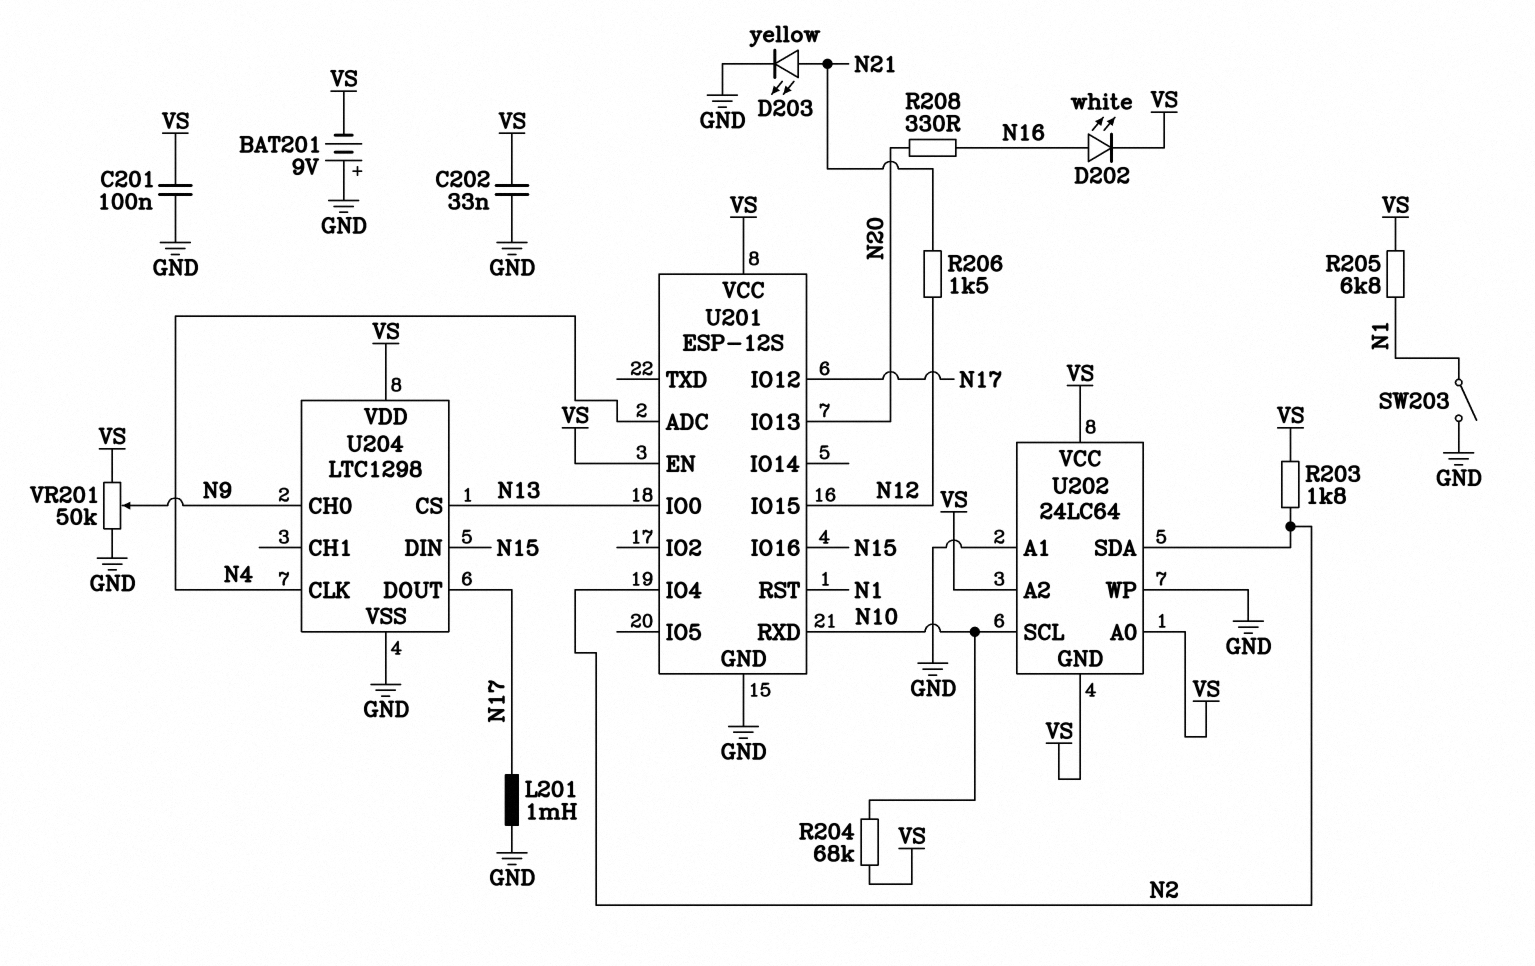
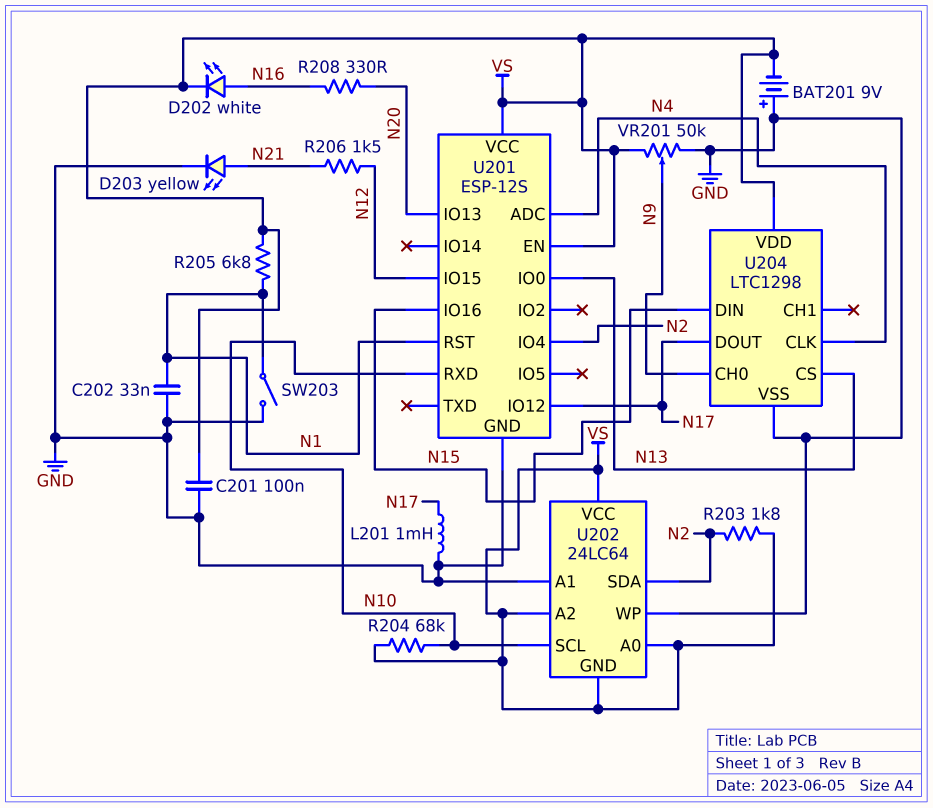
C202: 33nF (GND, VS) -> 33nF (GND, N1)

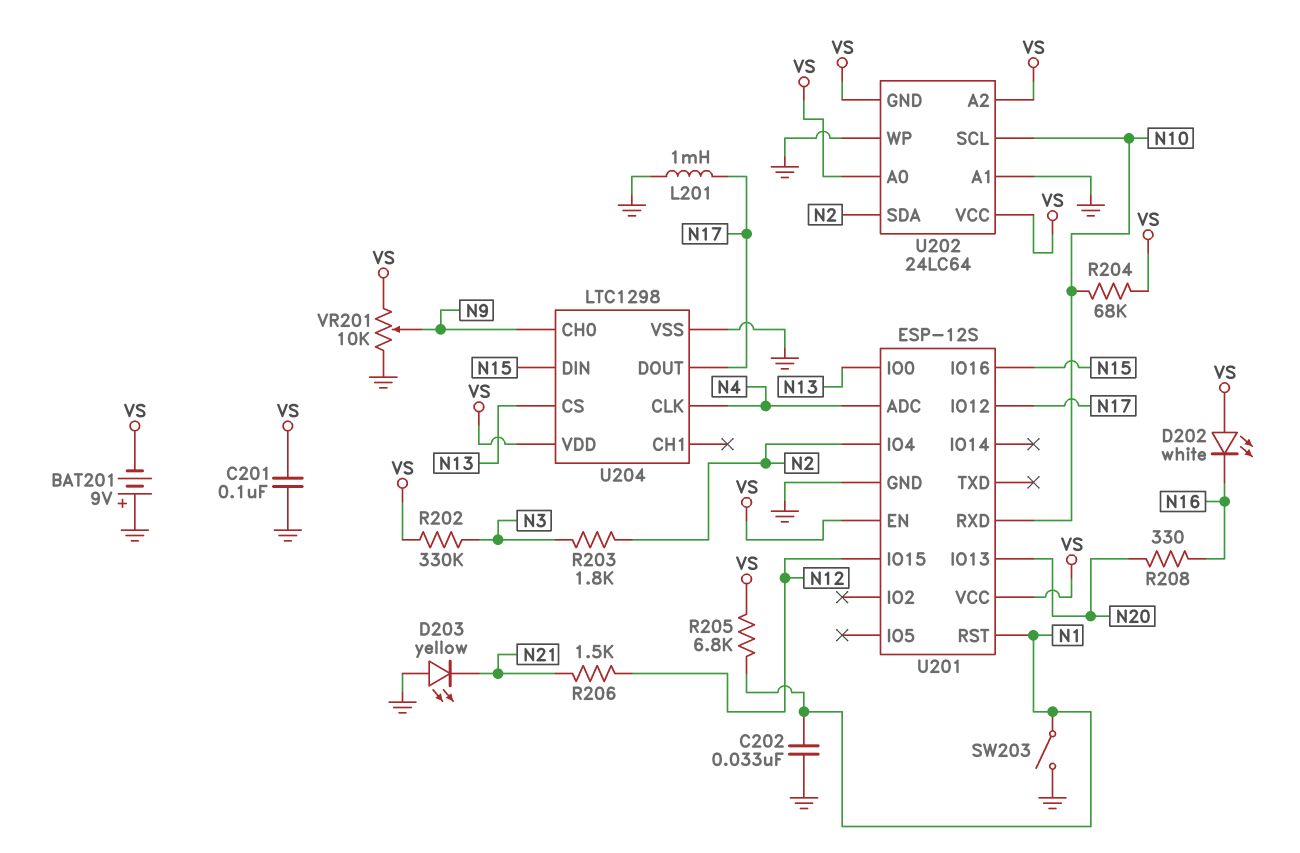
D202: LED white (A N16, K VS) -> LED white (A VS, K N16)
D203: LED yellow (A N21, K GND) -> LED yellow (A GND, K N21)
R202: none -> 330k (N3, VS)
R203: 1.8k (N2, VS) -> 1.8k (N2, N3)
VR201: 50k (GND, VS, wiper N9) -> 10k (GND, VS, wiper N9)

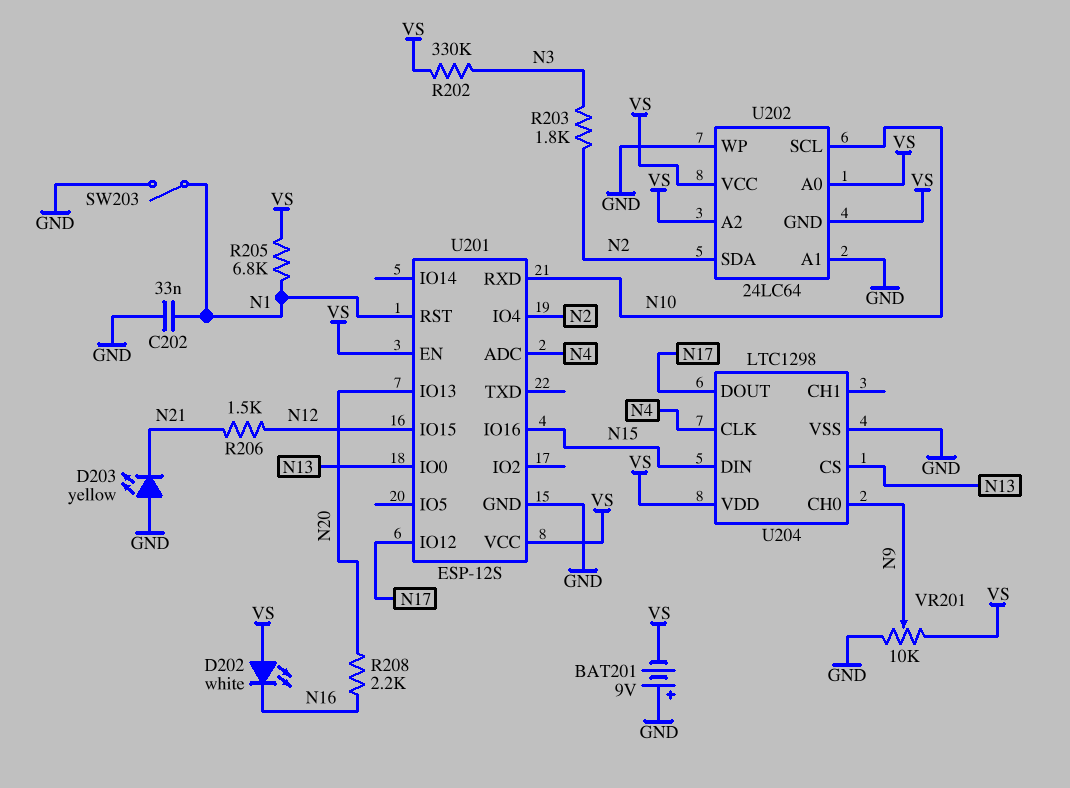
C201: 100nF (GND, VS) -> none
L201: 1mH (GND, N17) -> none
R204: 68k (N10, VS) -> none
R208: 330 (N16, N20) -> 2.2k (N16, N20)

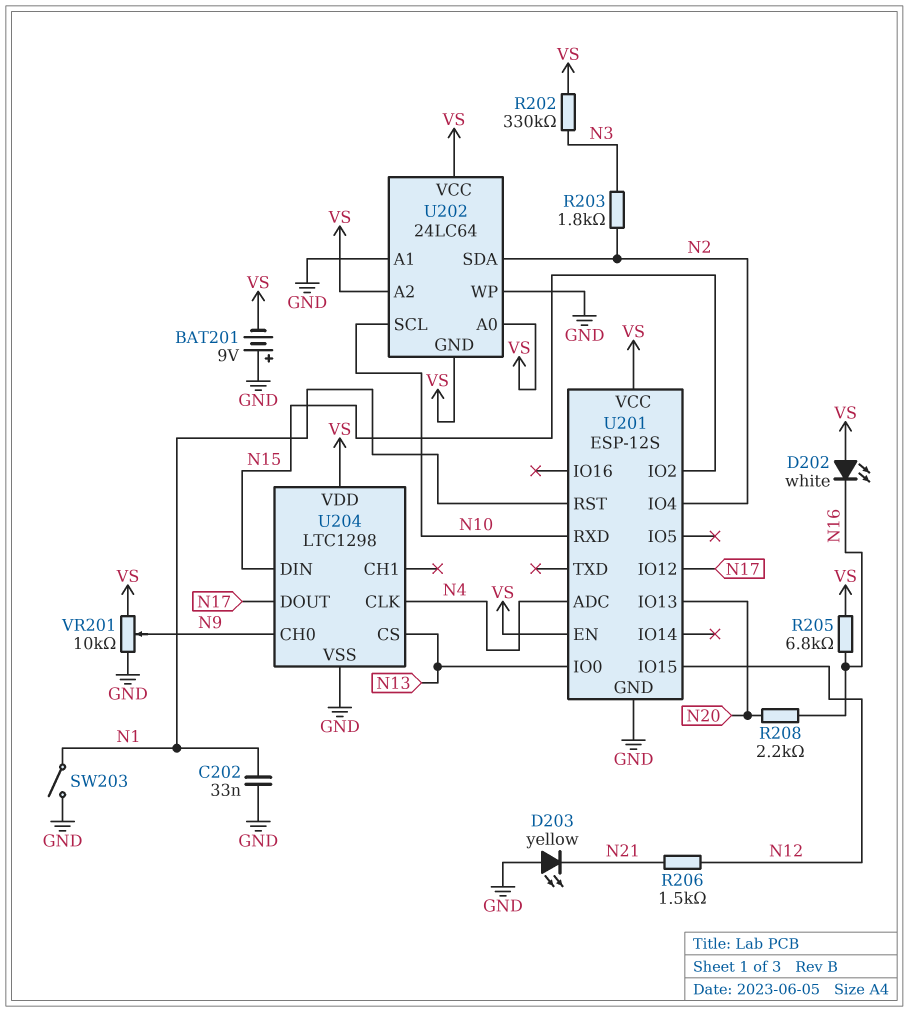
R205: 6.8k (N1, VS) -> 6.8k (N16, VS)
U201 pin IO2: none -> N15
U201 pin IO16: N15 -> none

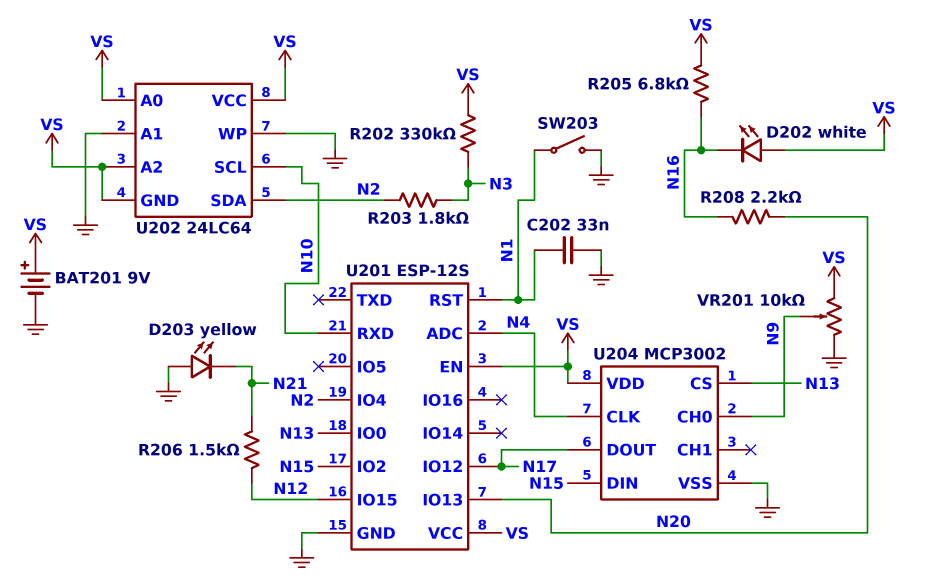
BAT201: 9V (plus GND, minus VS) -> 9V (plus VS, minus GND)
U204: LTC1298 -> MCP3002

